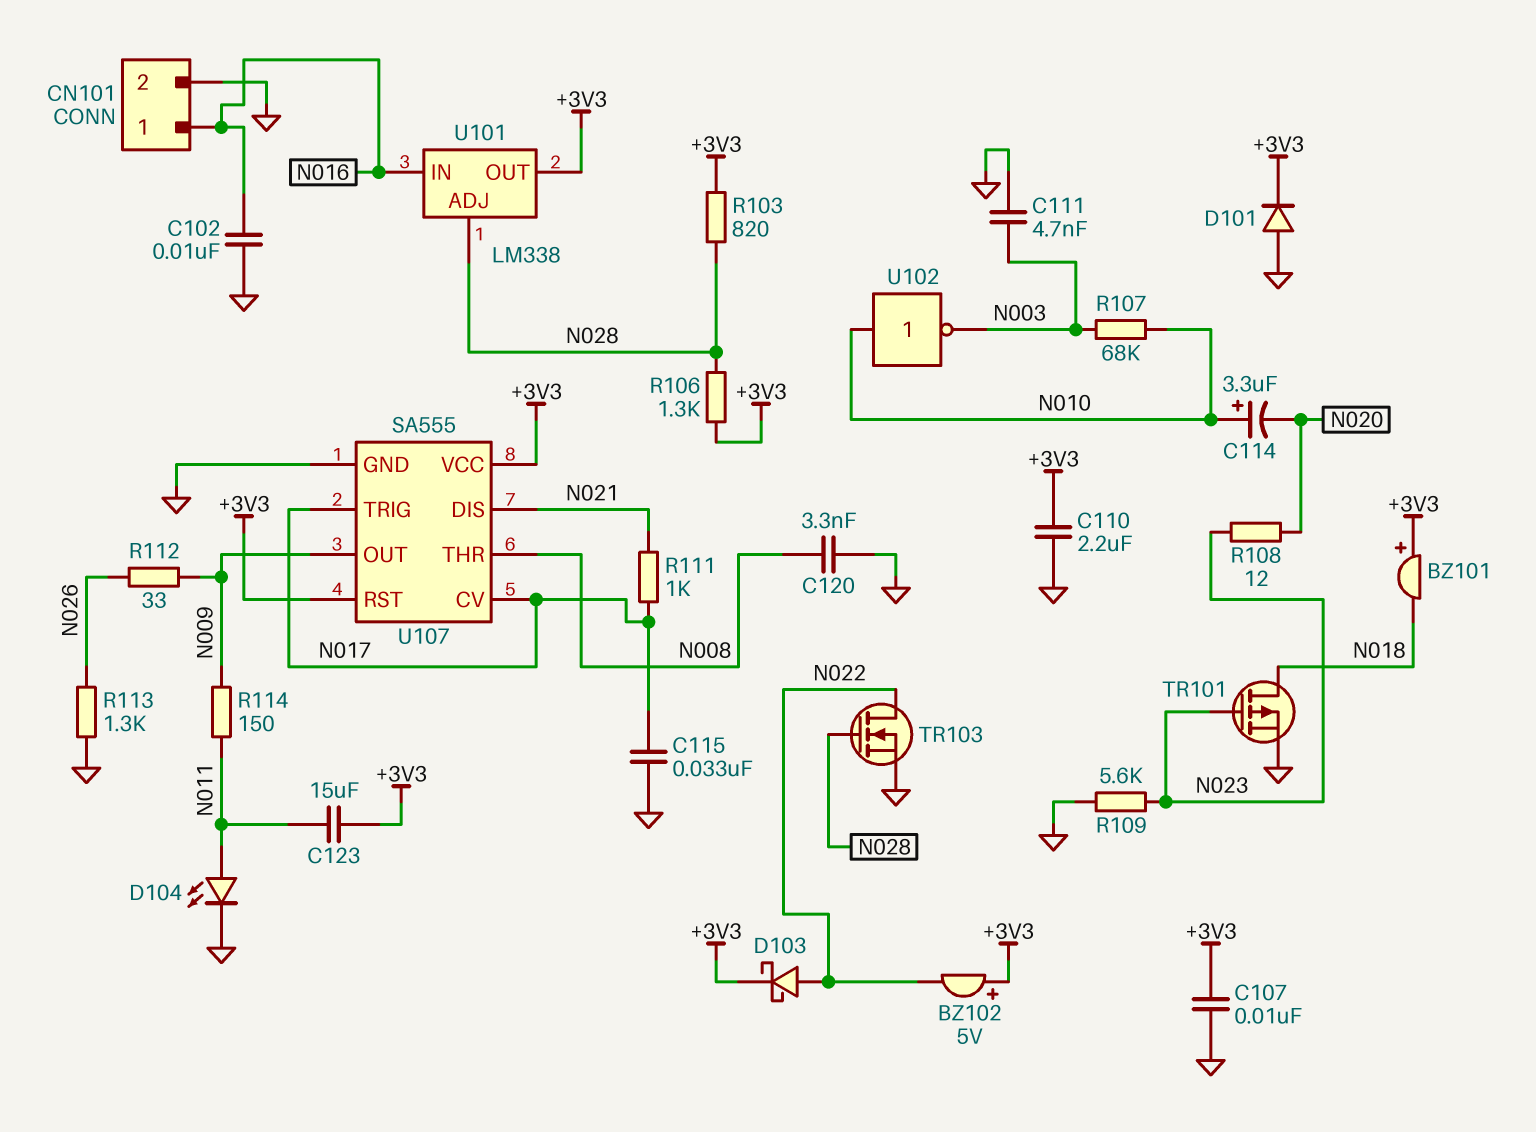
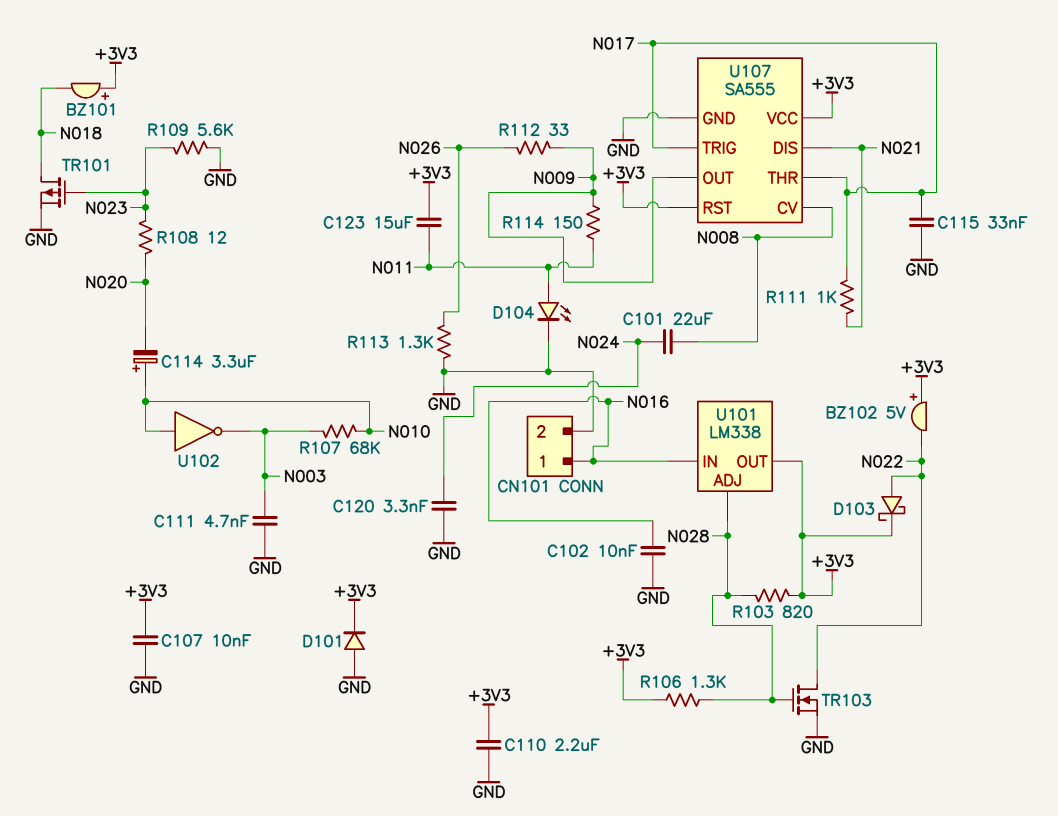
C101: none -> 22uF (N008, N024)
C120: 3.3nF (GND, N008) -> 3.3nF (GND, N024)
U107 pin CV: N017 -> N008
U107 pin THR: N008 -> N017

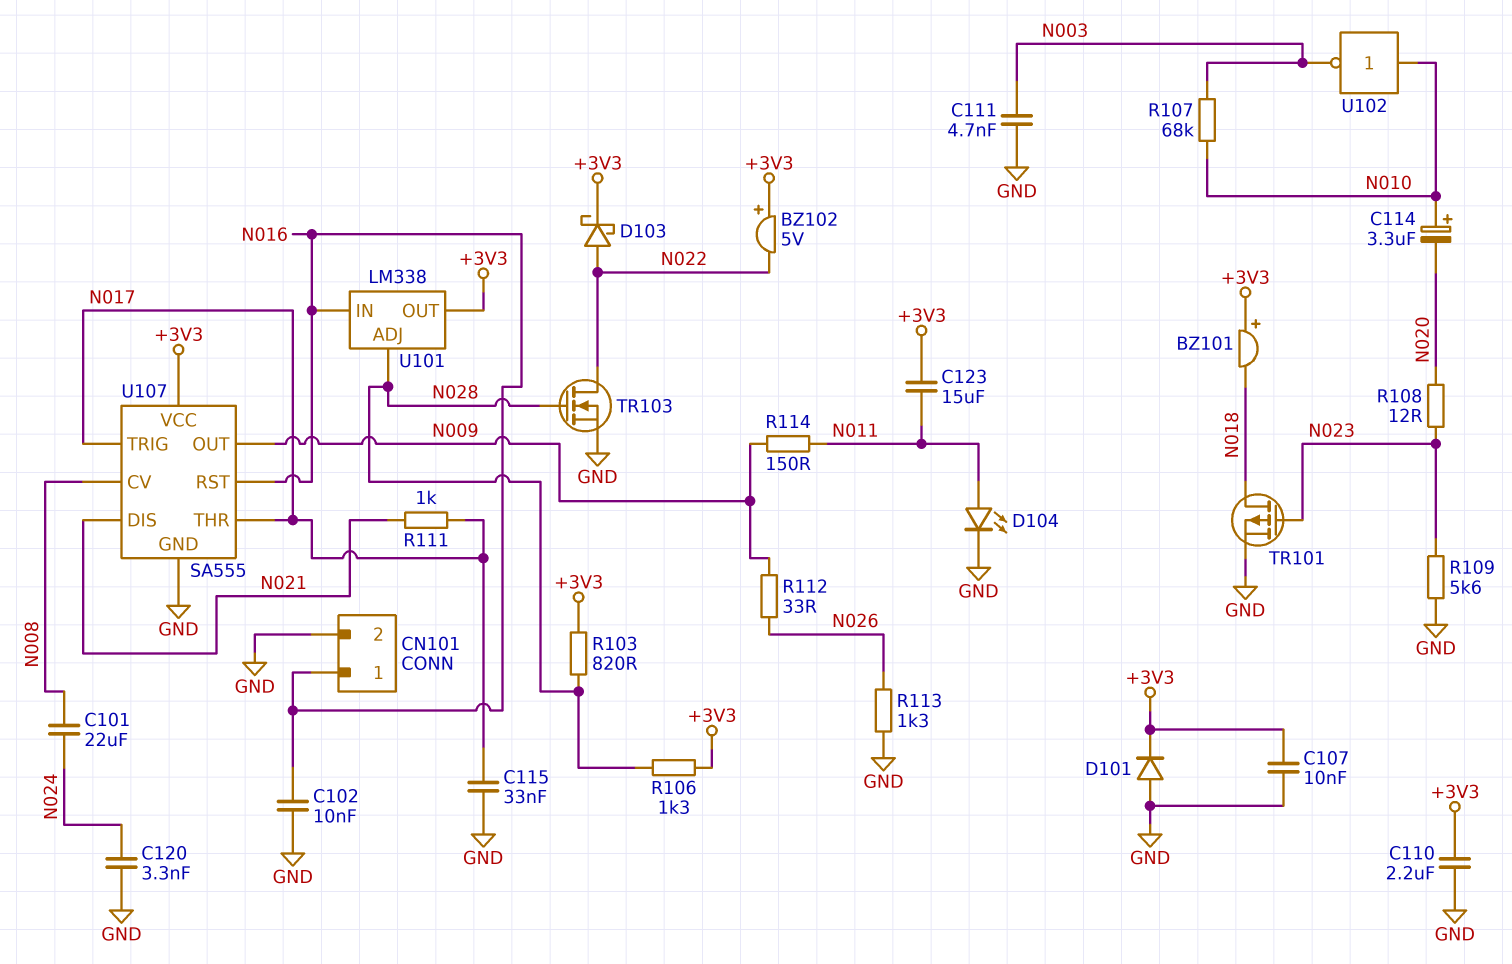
U107 pin RST: +3V3 -> N016

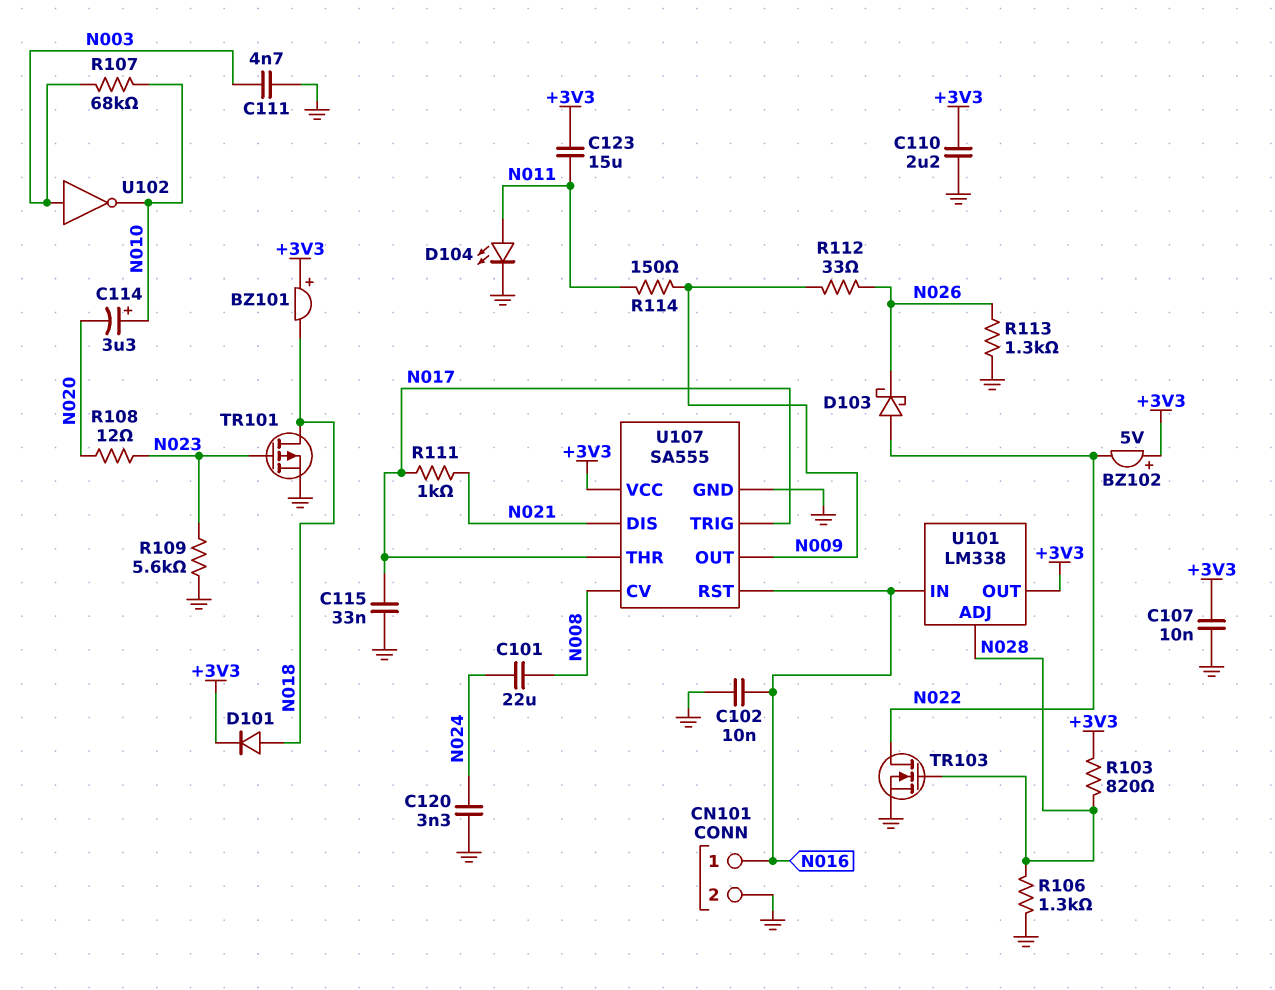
D101: diode (A GND, K +3V3) -> diode (A N018, K +3V3)
D103: schottky (A N022, K +3V3) -> schottky (A N022, K N026)
R106: 1.3k (+3V3, N028) -> 1.3k (GND, N028)
U102: NOT (in N010, out N003) -> NOT (in N003, out N010)

